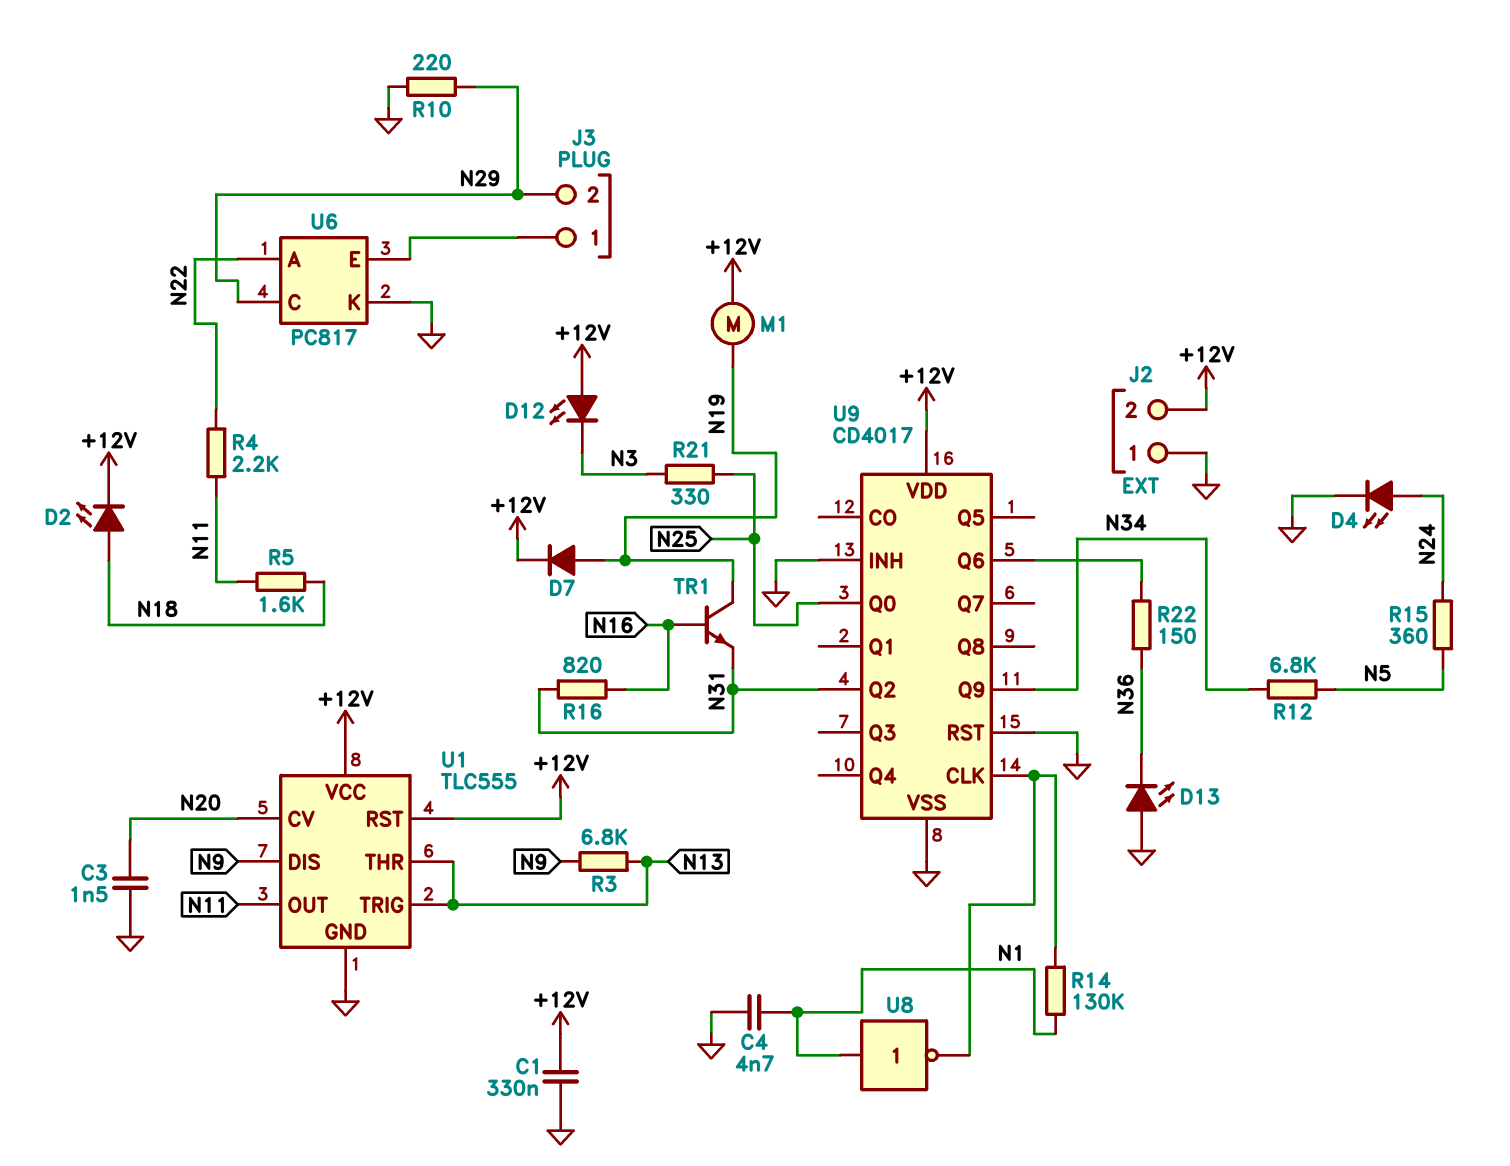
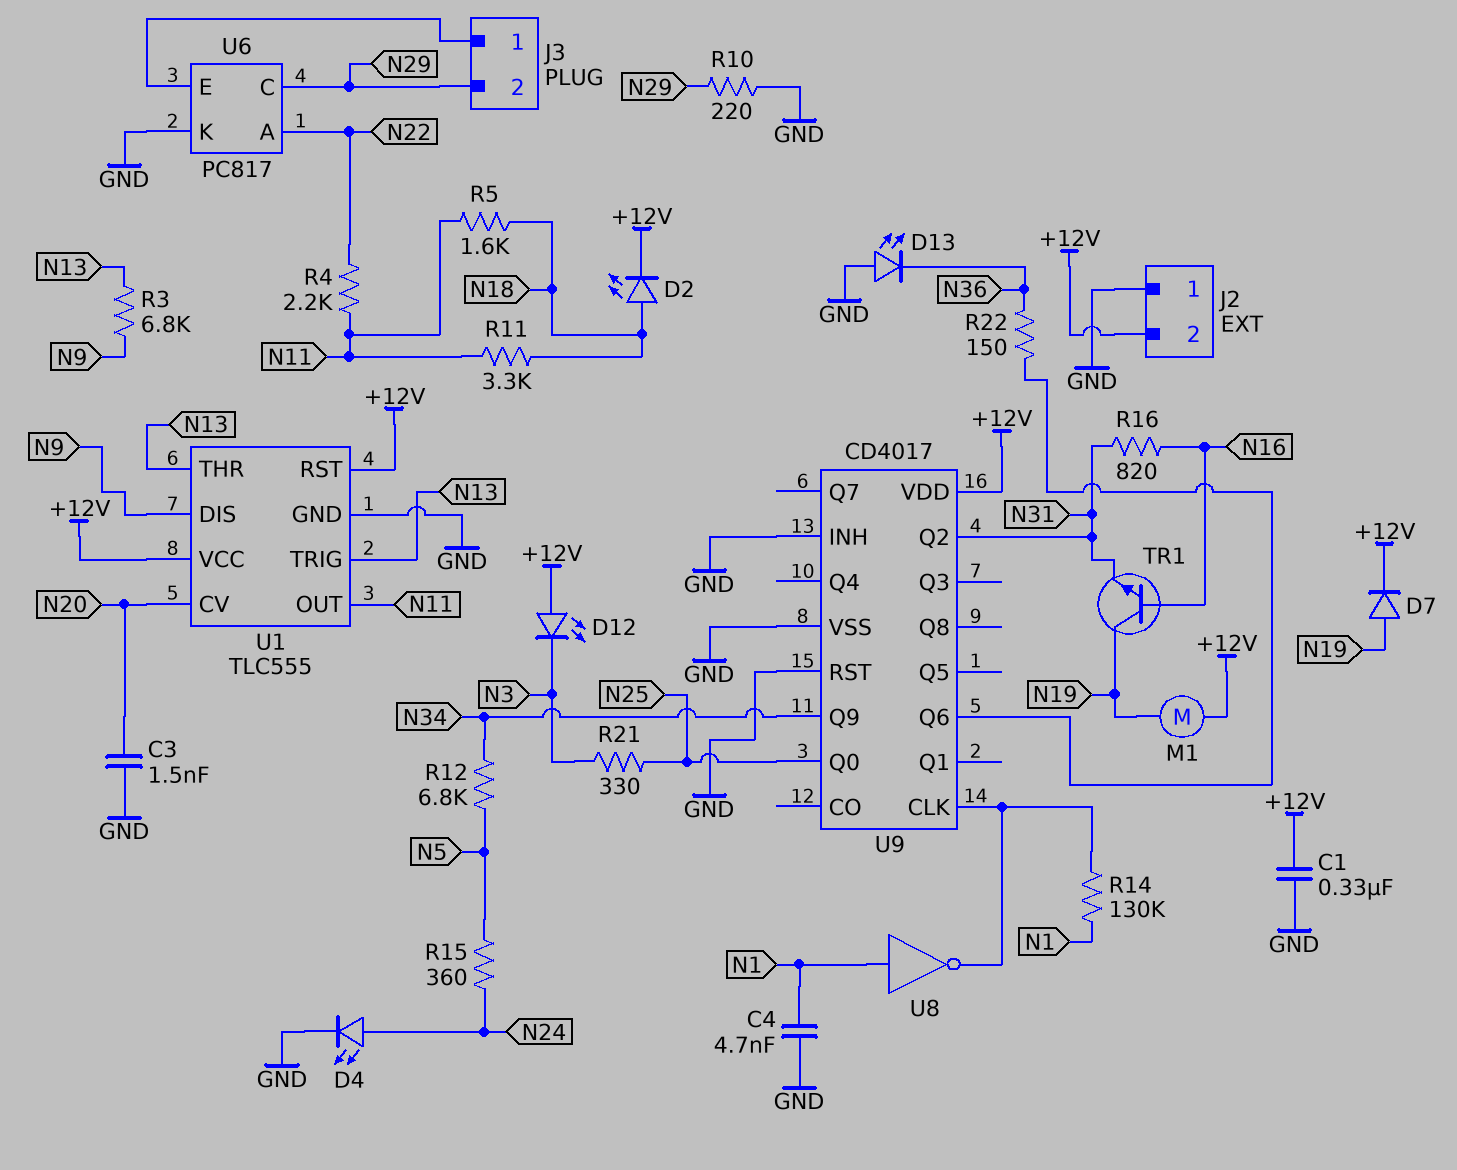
R11: none -> 3.3k (N11, N18)

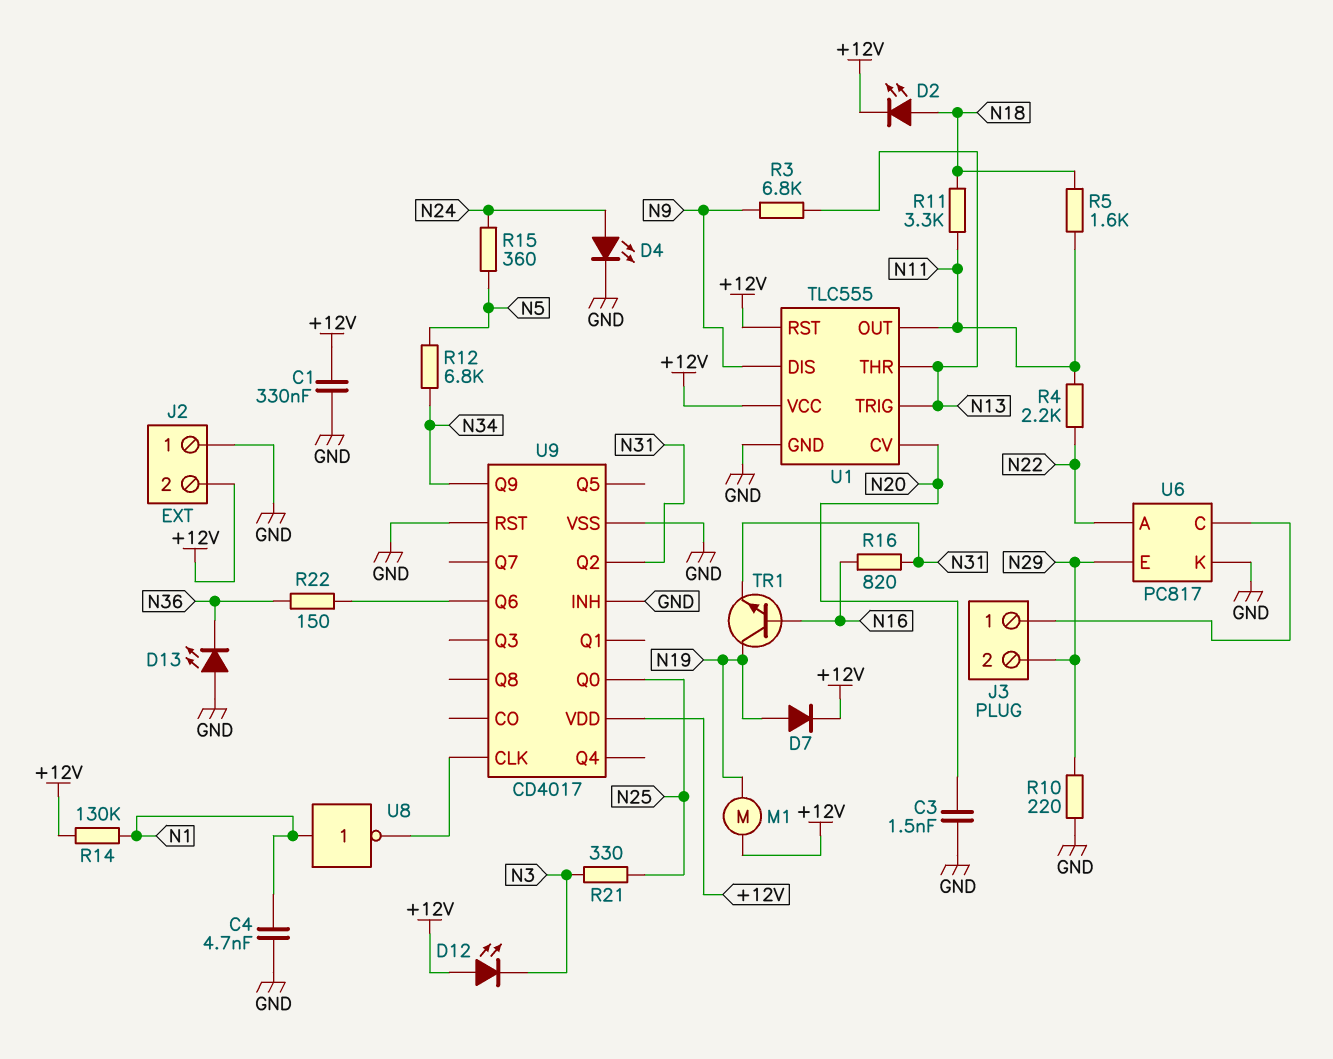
R14: 130k (N1, U9/CLK) -> 130k (+12V, N1)
U6 pin C: N29 -> J3/1
U6 pin E: J3/1 -> N29

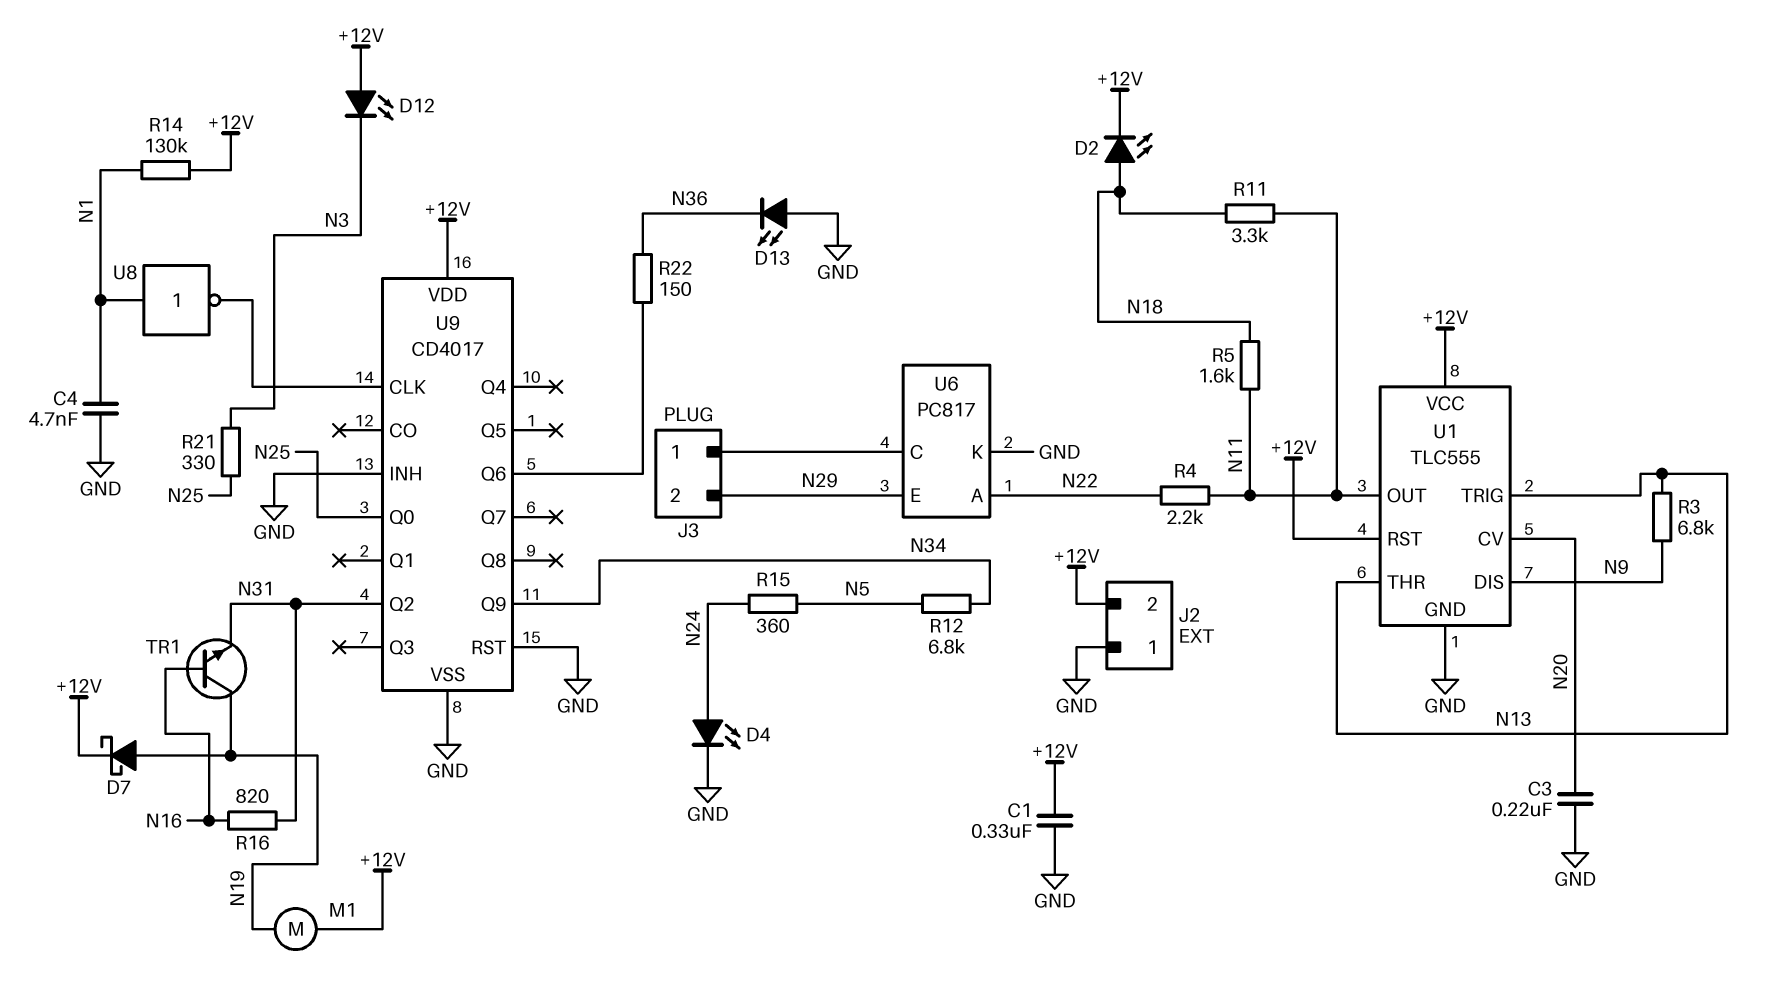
C3: 1.5nF (GND, N20) -> 220nF (GND, N20)
D7: diode (A N19, K +12V) -> schottky (A N19, K +12V)
R10: 220 (GND, N29) -> none

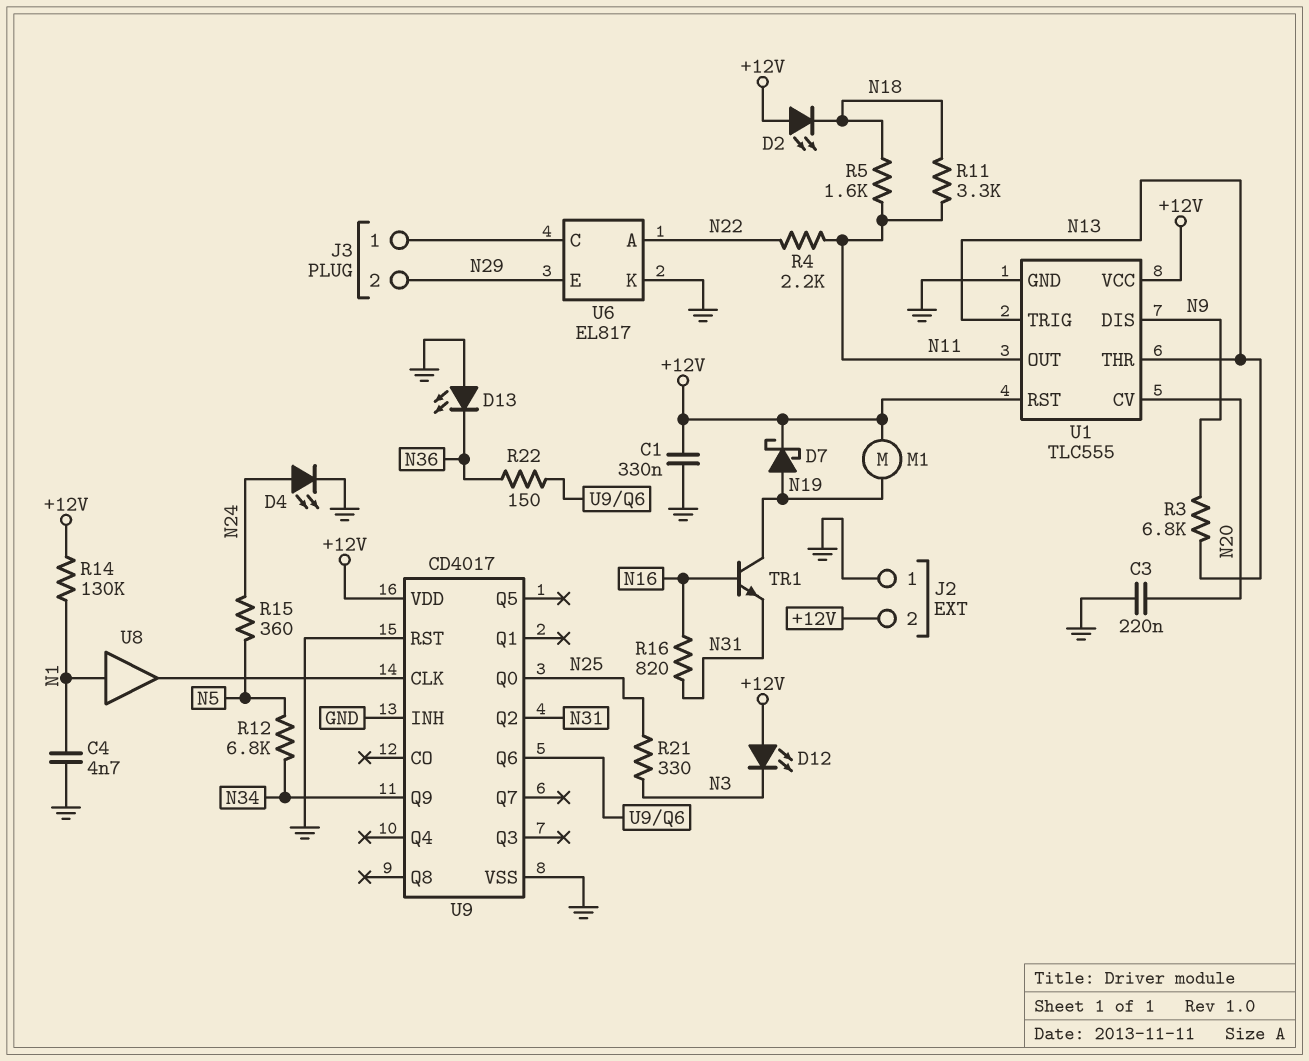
D2: LED (A N18, K +12V) -> LED (A +12V, K N18)
U6: PC817 -> EL817
U8: NOT (in N1, out U9/CLK) -> buffer (in N1, out U9/CLK)

